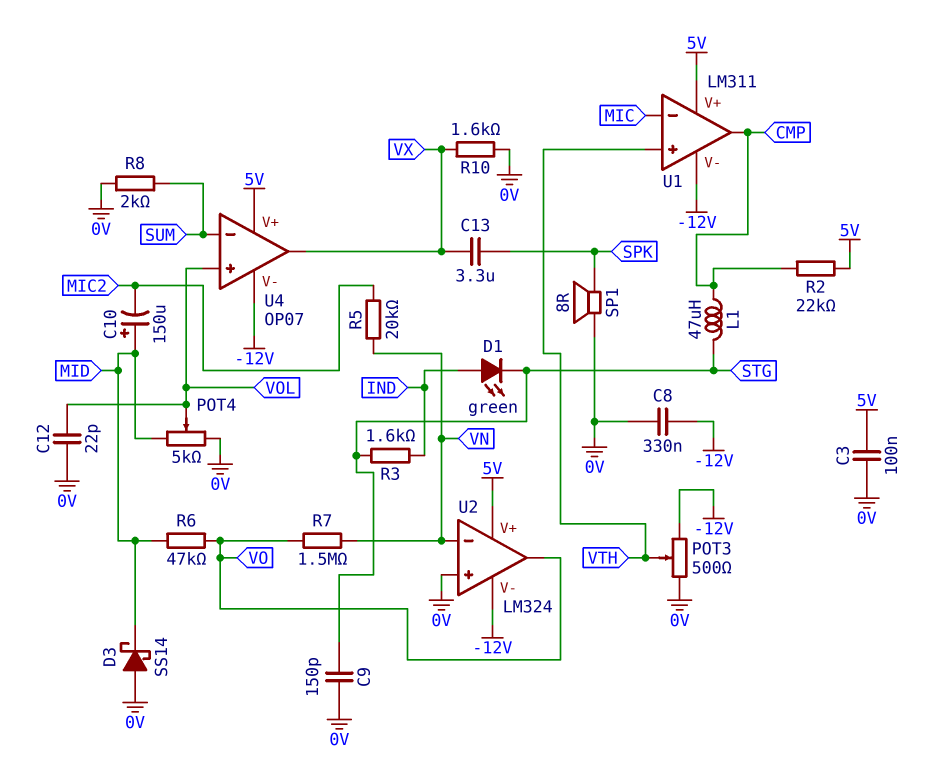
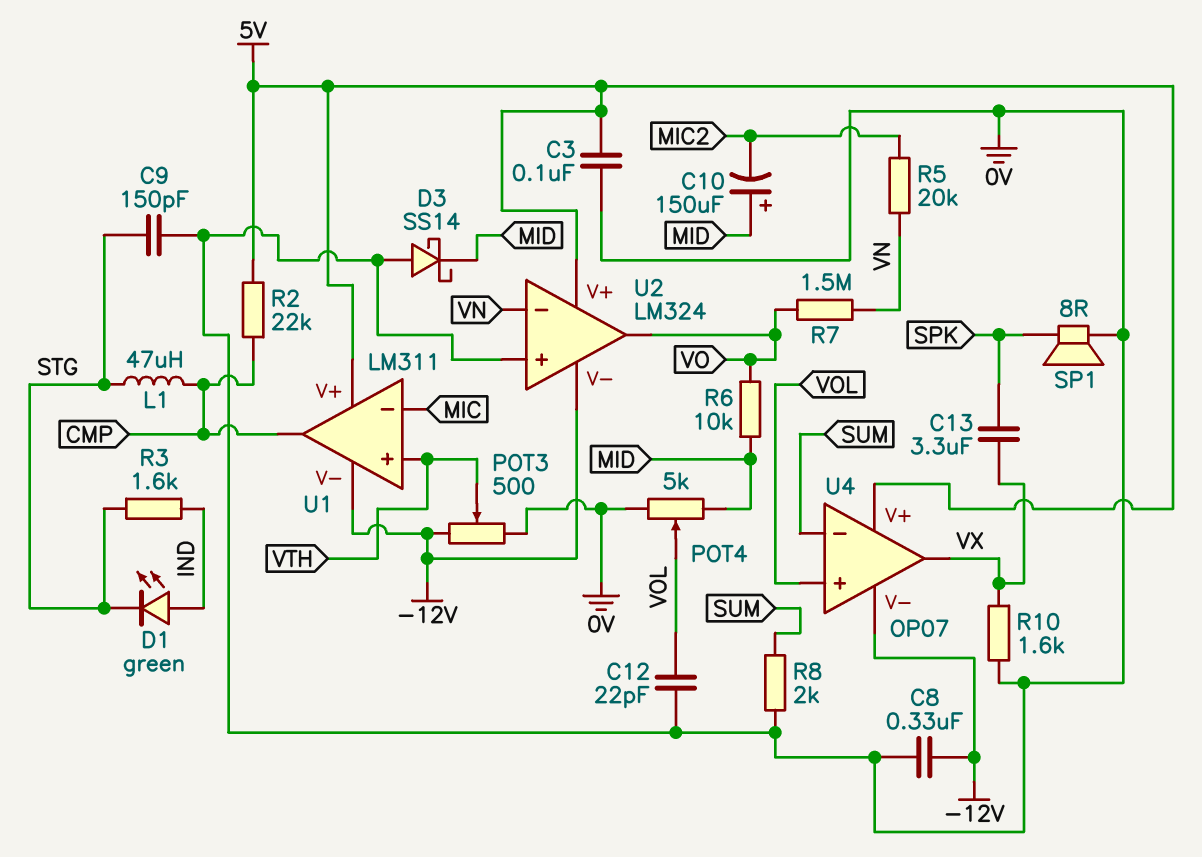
R6: 47k (MID, VO) -> 10k (MID, VO)

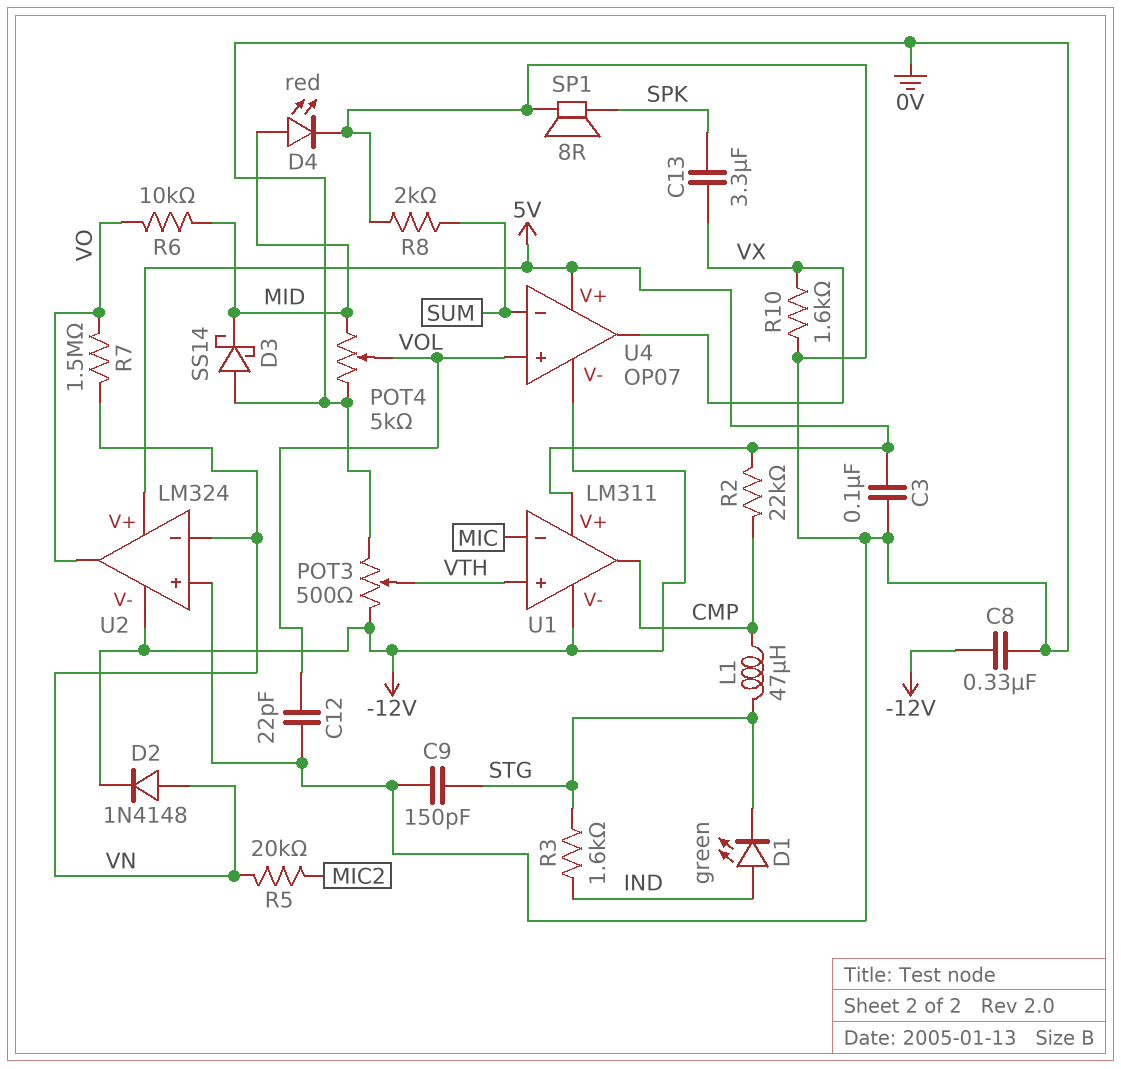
C10: 150uF (plus MID, minus MIC2) -> none
D2: none -> diode 1N4148 (A VN, K -12V)
D4: none -> LED red (A MID, K 0V)

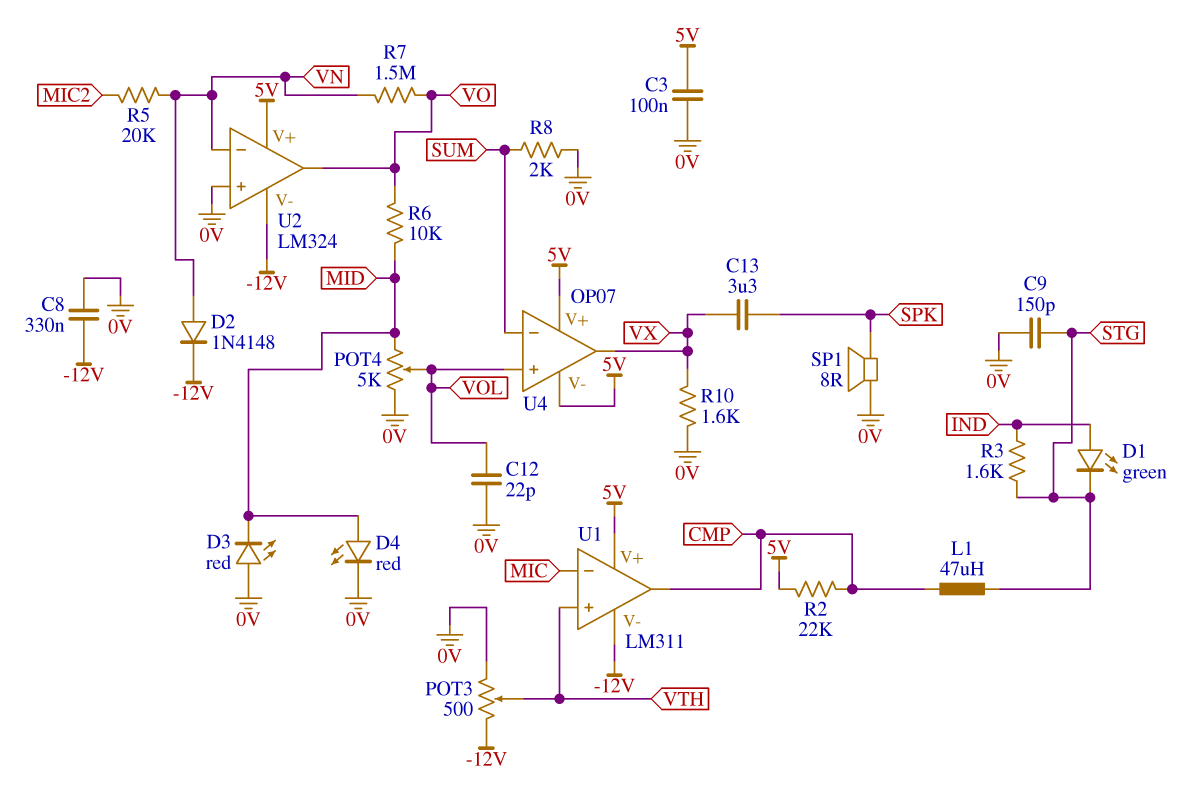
D3: schottky SS14 (A 0V, K MID) -> LED red (A 0V, K MID)
U4 pin V-: -12V -> 5V

